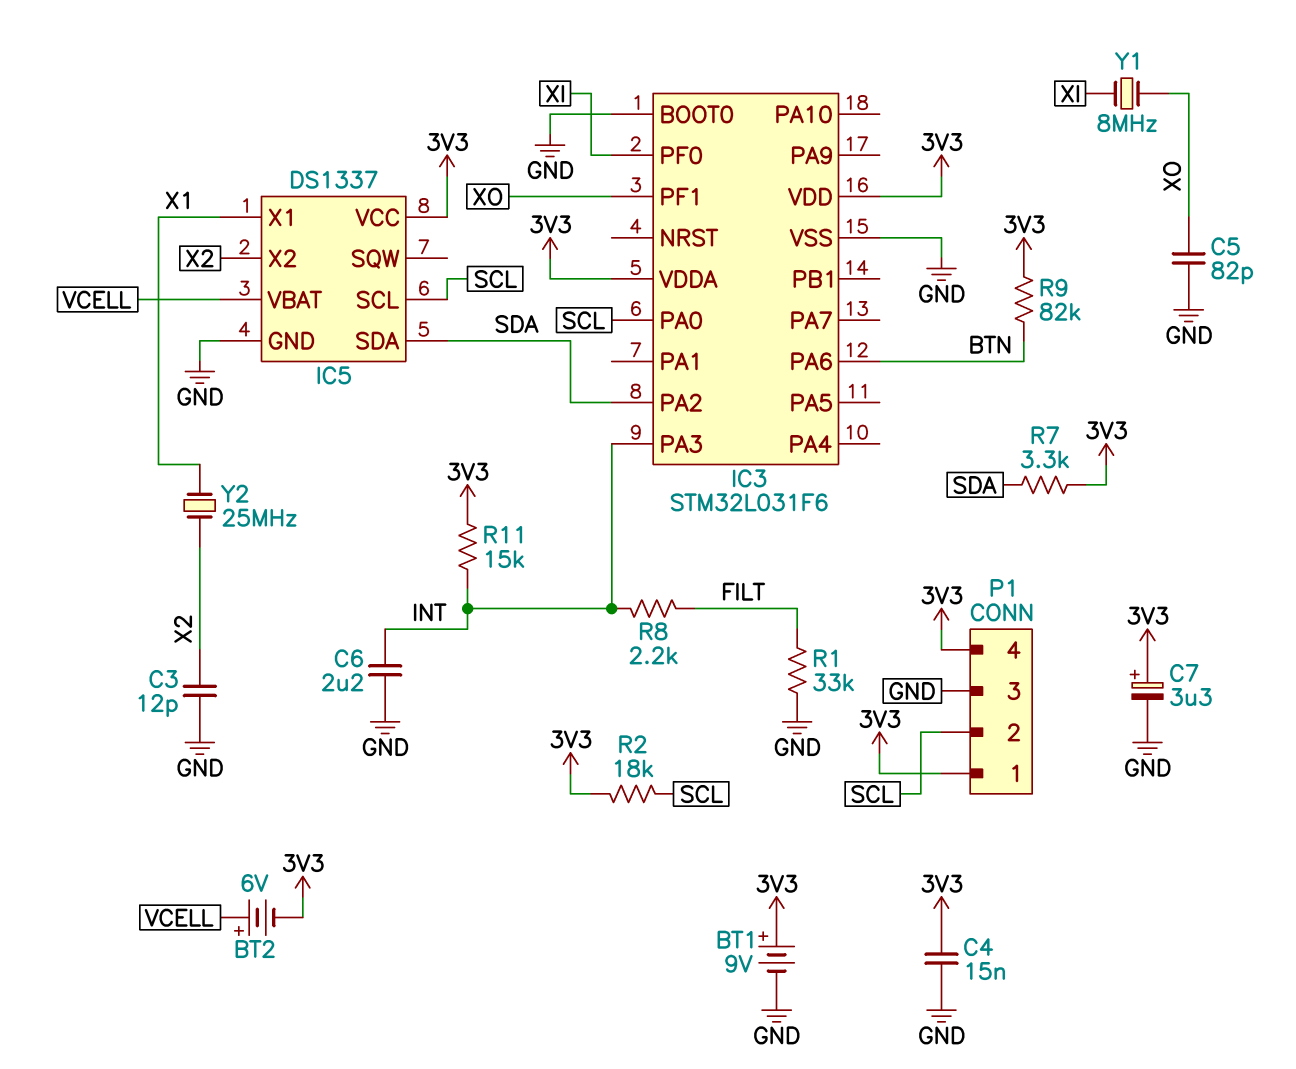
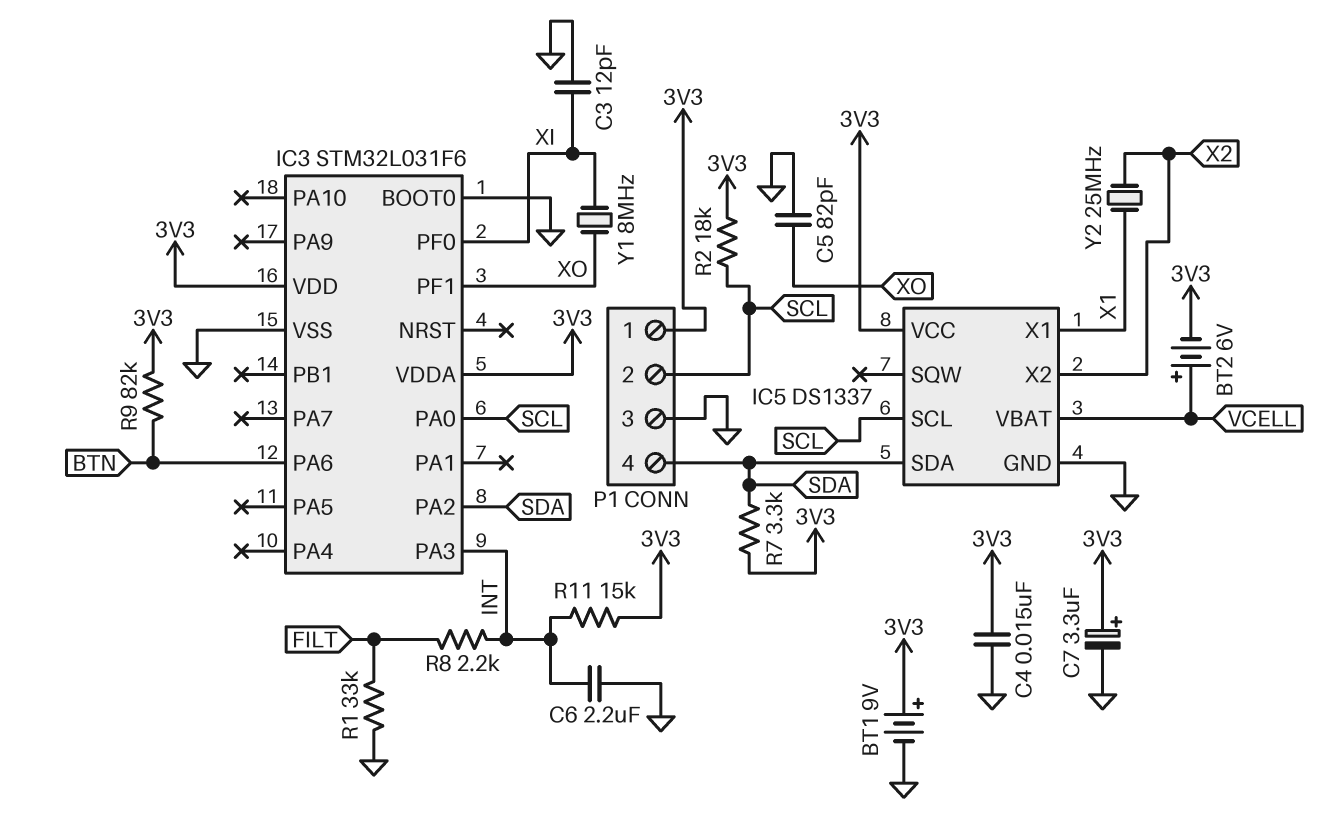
C3: 12pF (GND, X2) -> 12pF (GND, XI)
P1 pin 4: 3V3 -> SDA

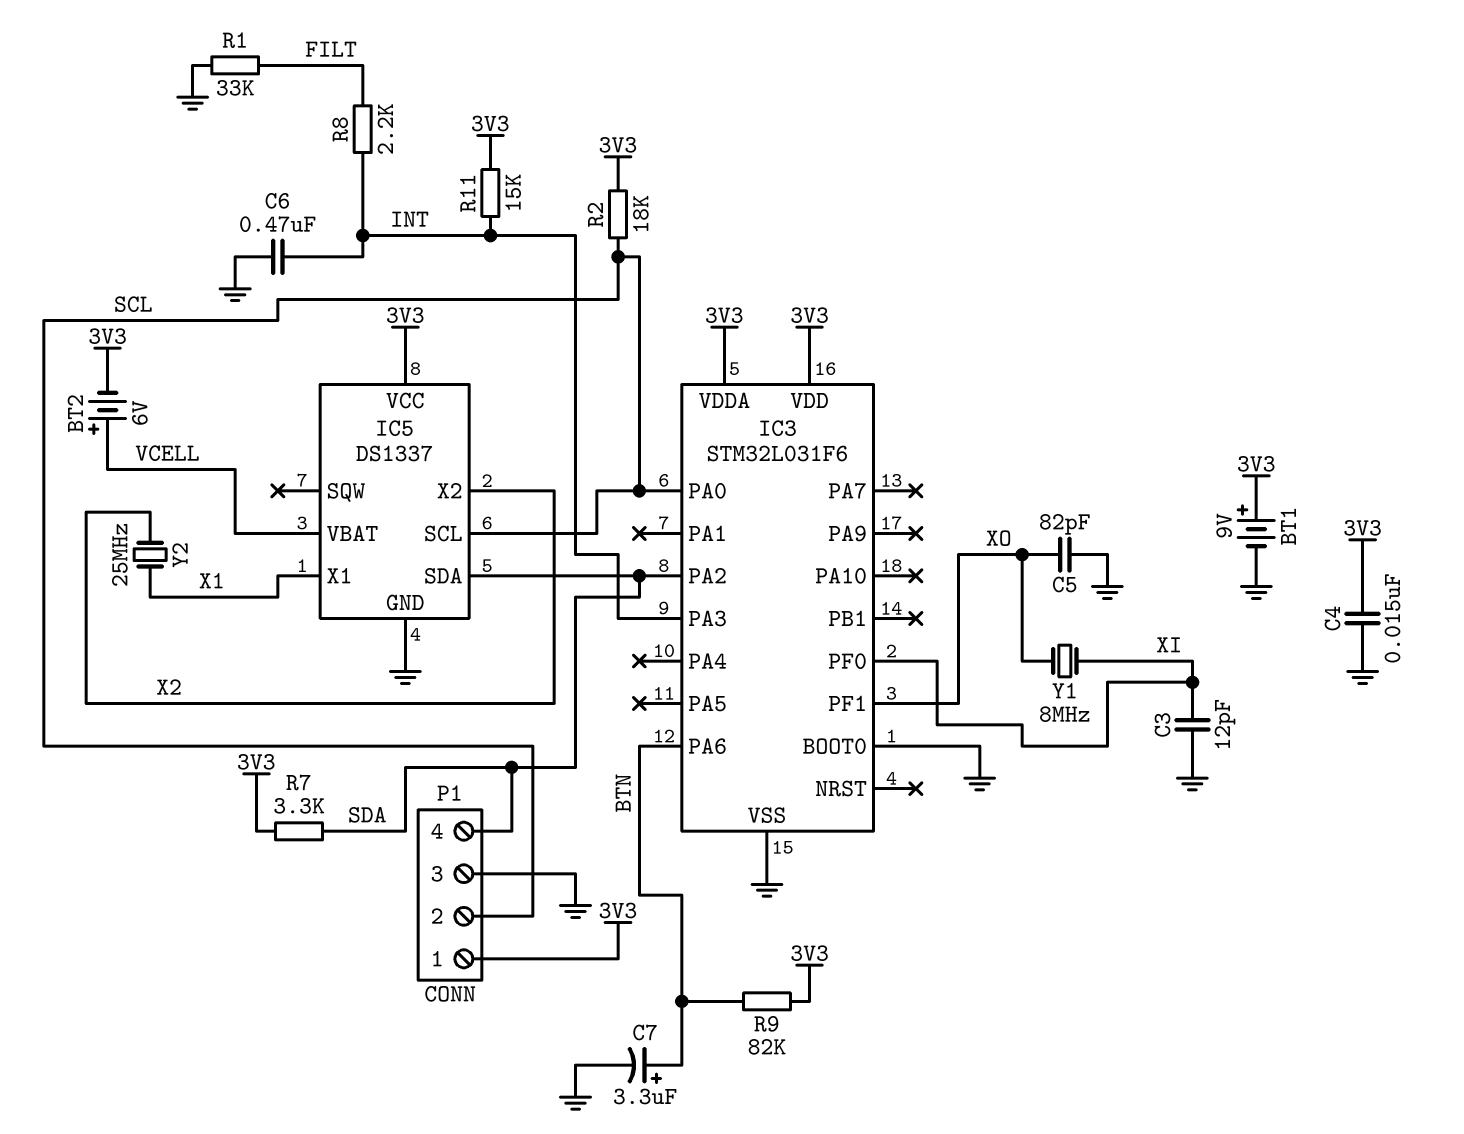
C6: 2.2uF (GND, INT) -> 470nF (GND, INT)
C7: 3.3uF (plus 3V3, minus GND) -> 3.3uF (plus BTN, minus GND)

